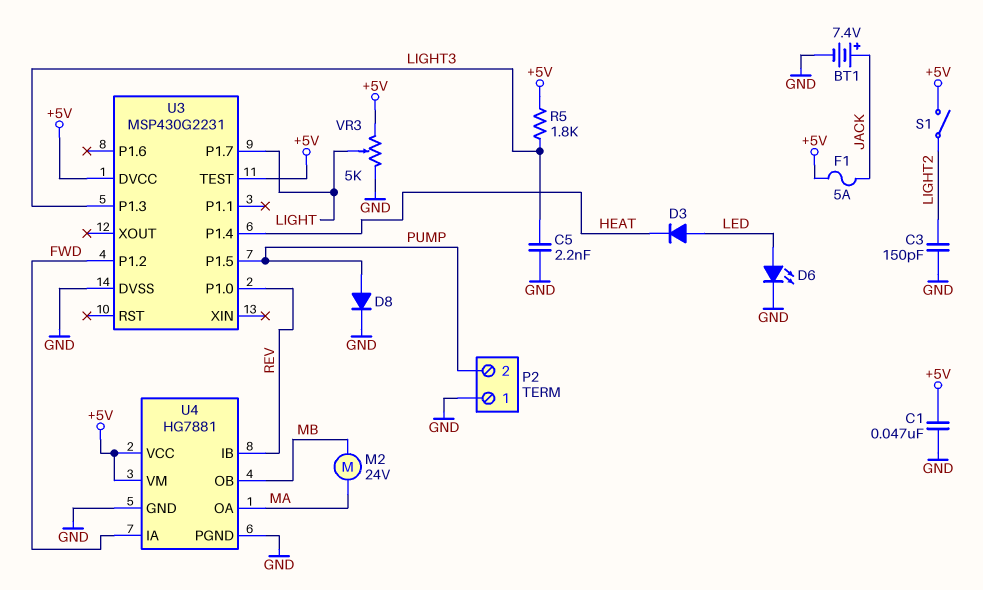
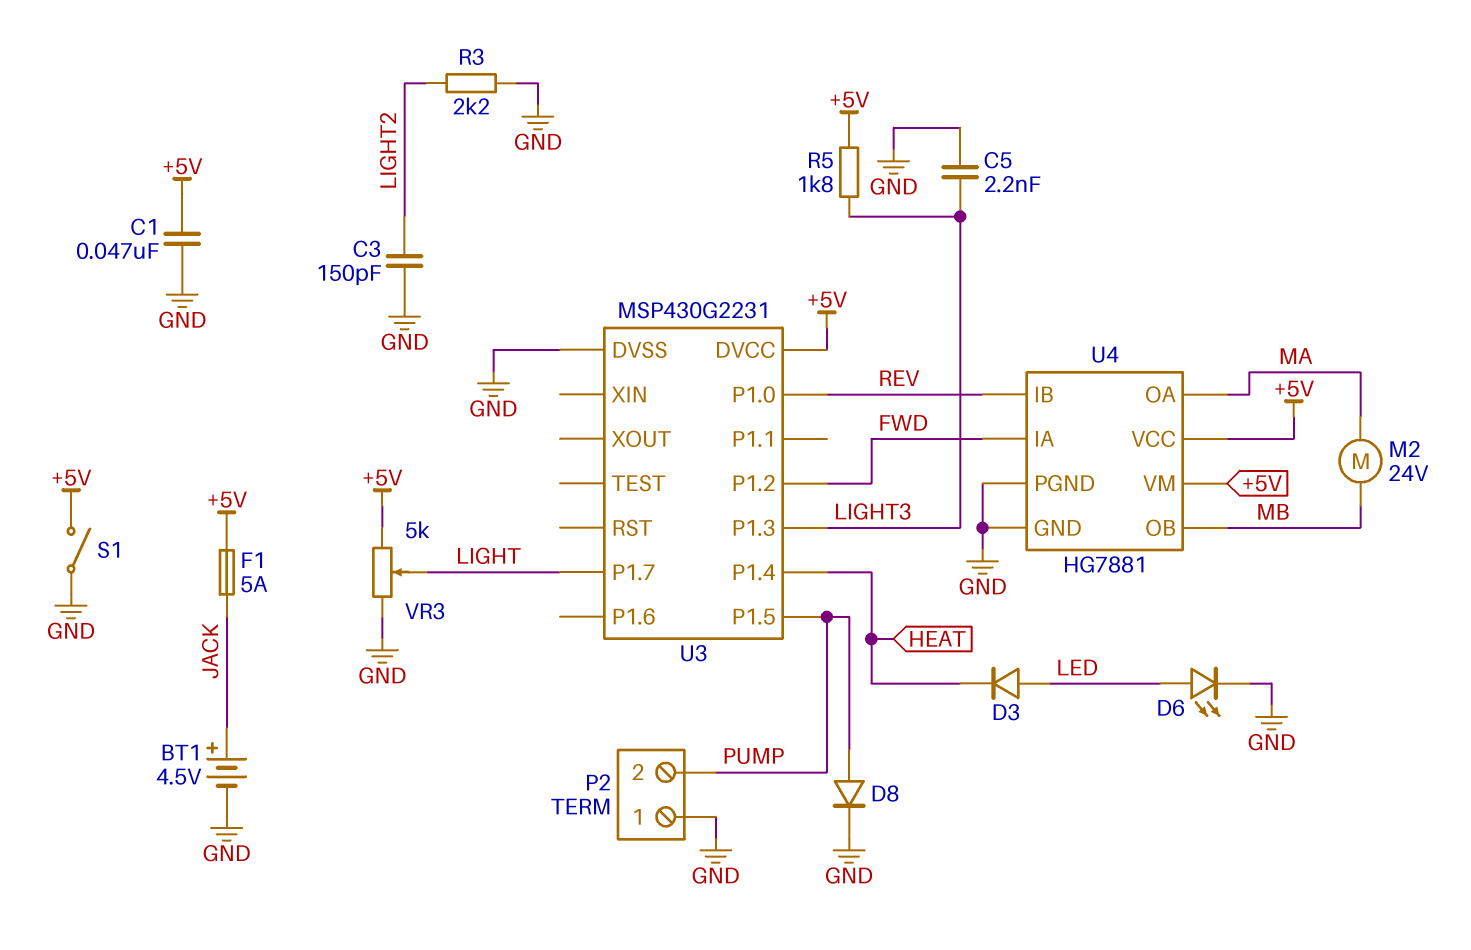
BT1: 7.4V (plus JACK, minus GND) -> 4.5V (plus JACK, minus GND)
R3: none -> 2.2k (GND, LIGHT2)
S1: switch (+5V, LIGHT2) -> switch (+5V, GND)
U3 pin TEST: +5V -> none

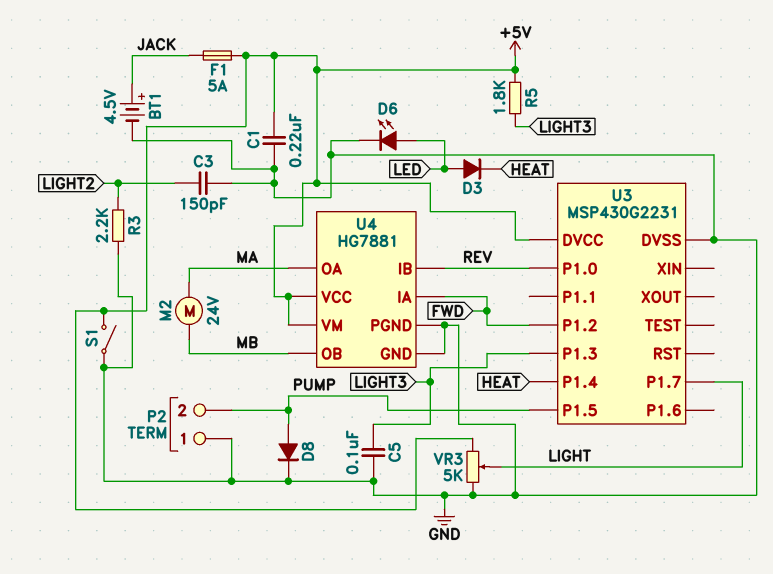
C1: 47nF (+5V, GND) -> 220nF (+5V, GND)
C5: 2.2nF (GND, LIGHT3) -> 100nF (GND, LIGHT3)

